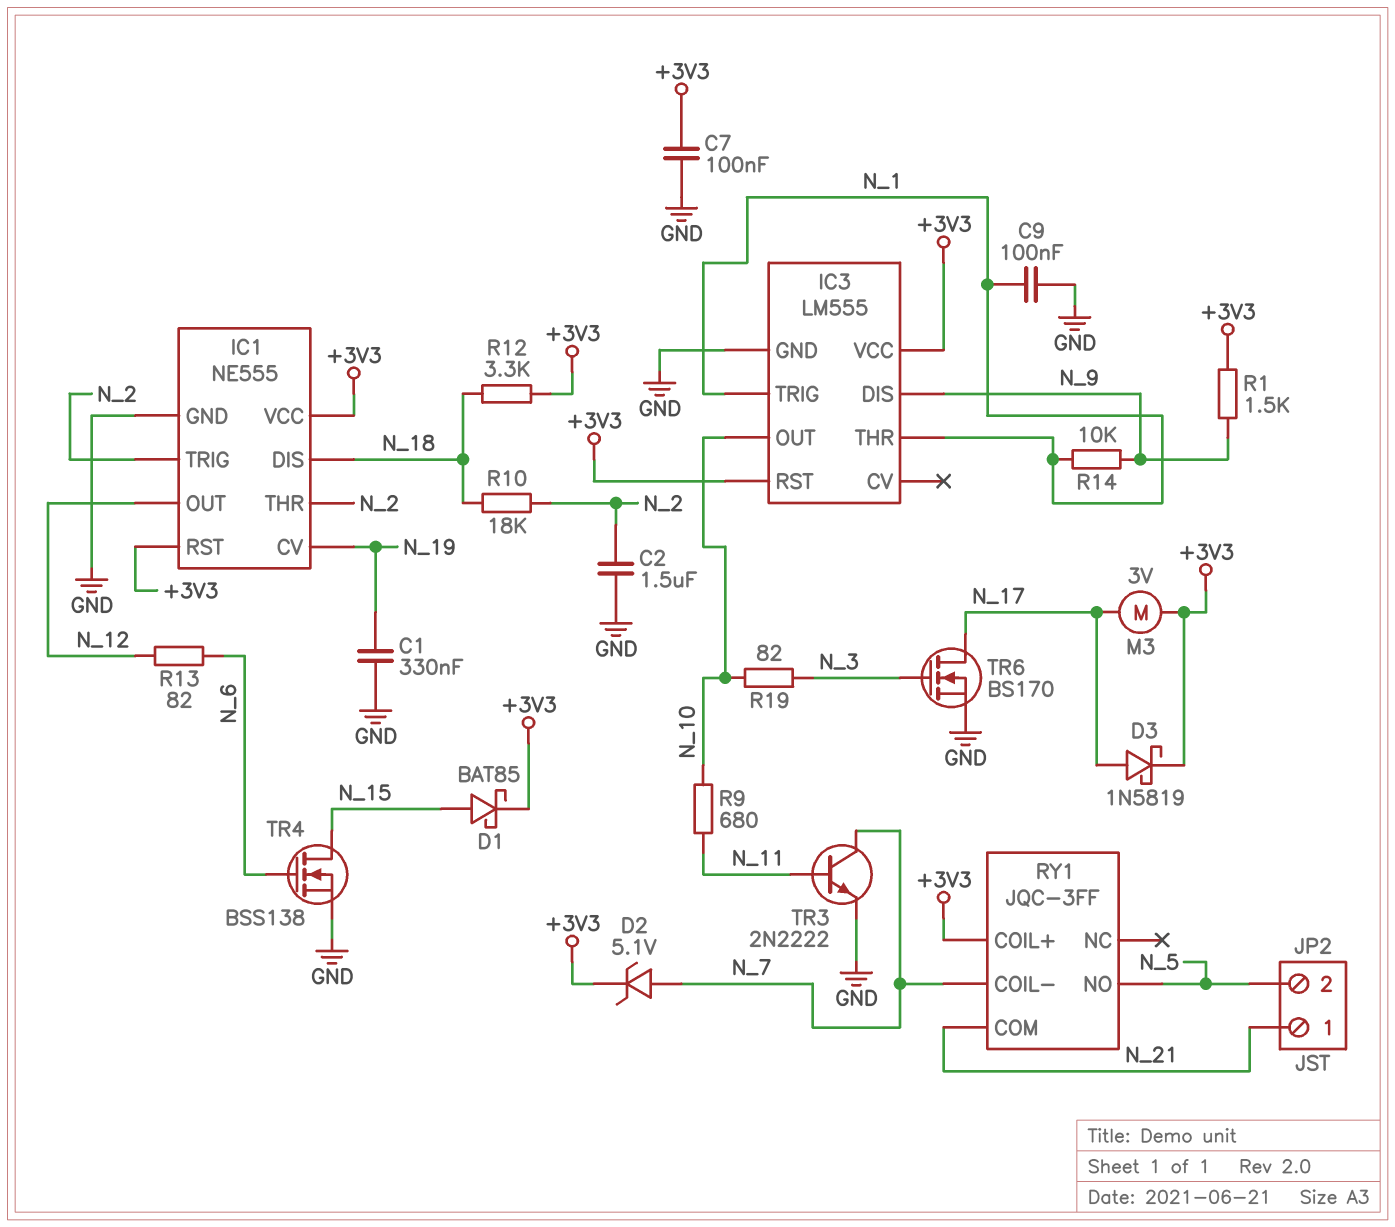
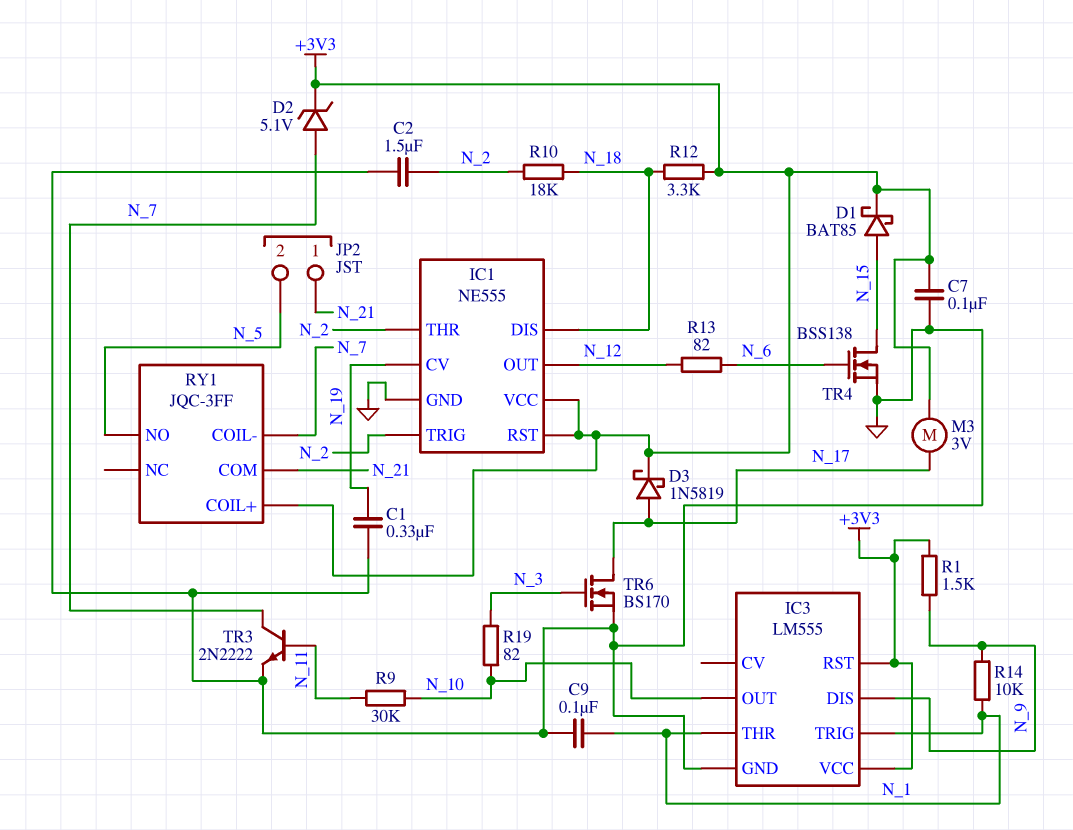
R9: 680 (N_10, N_11) -> 30k (N_10, N_11)

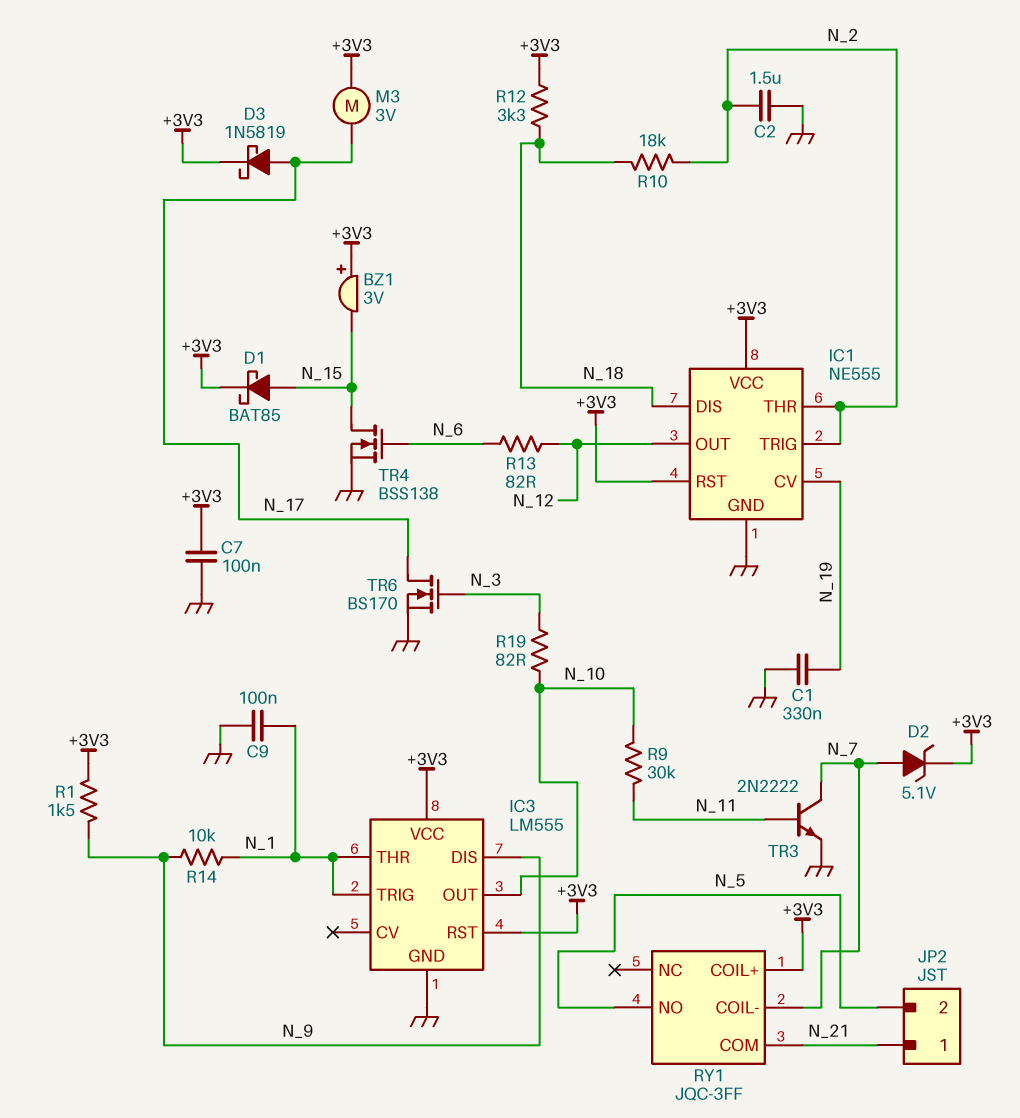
BZ1: none -> buzzer 3V (plus +3V3, minus N_15)

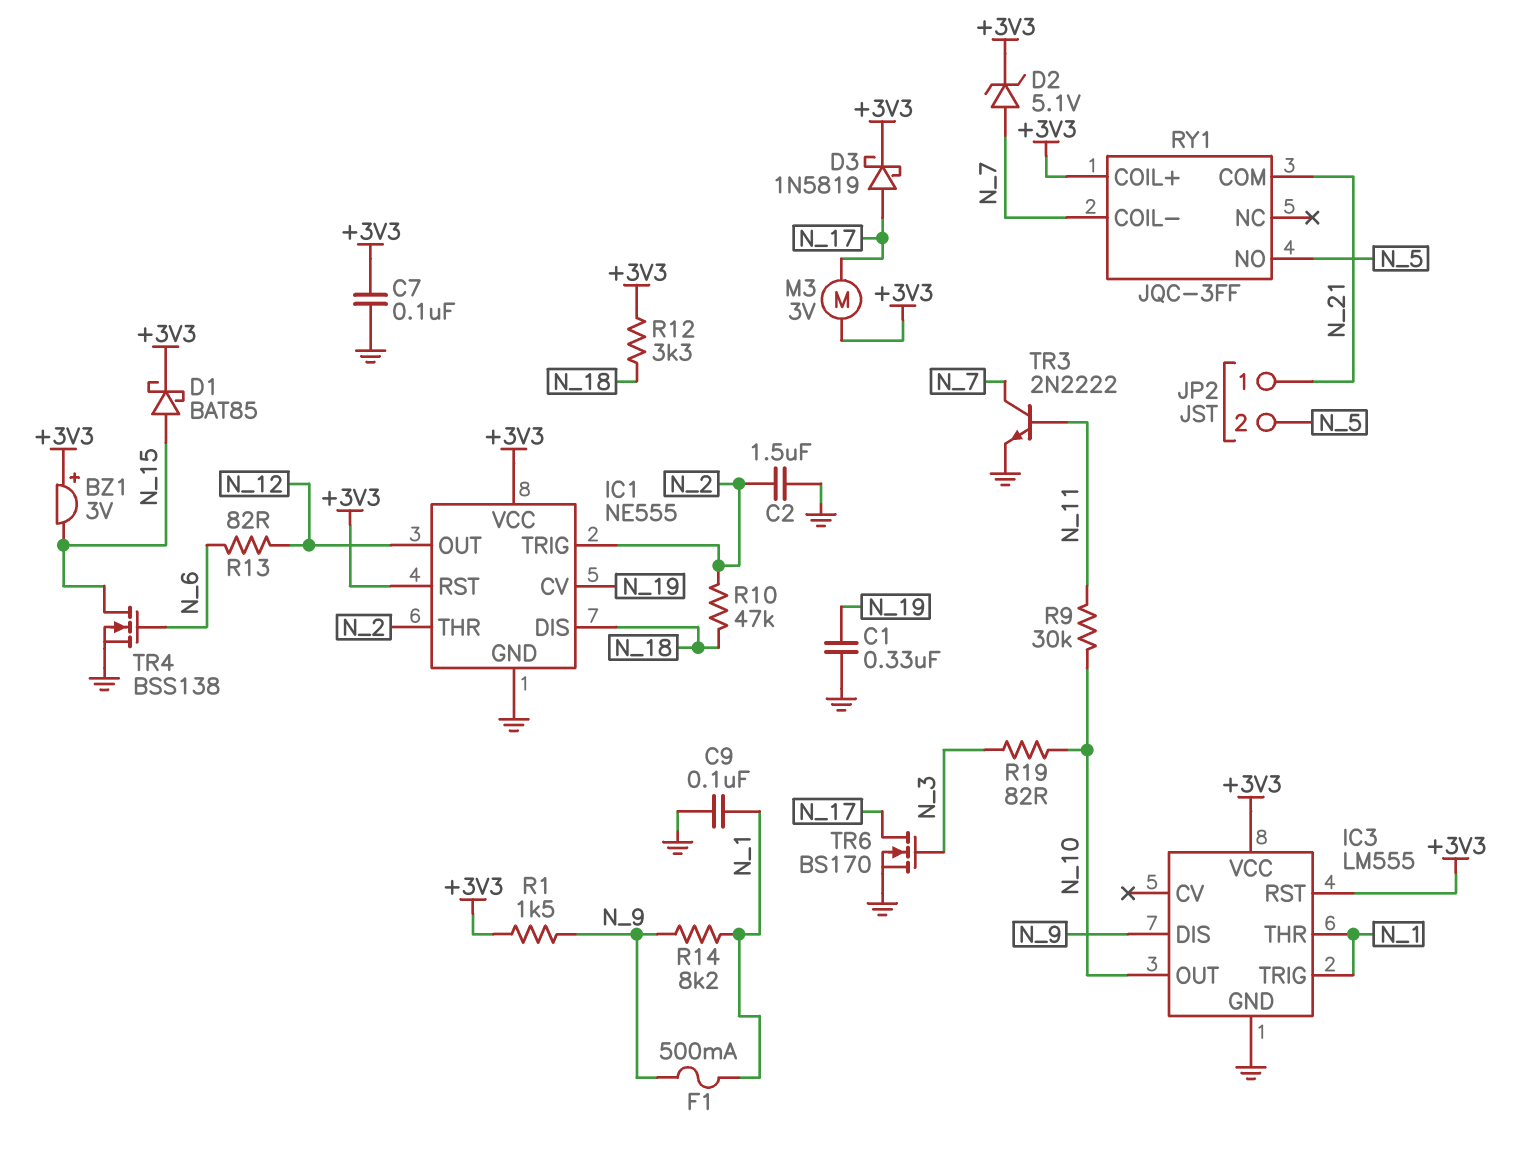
F1: none -> 500mA (N_1, N_9)
R10: 18k (N_2, N_18) -> 47k (N_2, N_18)
R14: 10k (N_1, N_9) -> 8.2k (N_1, N_9)

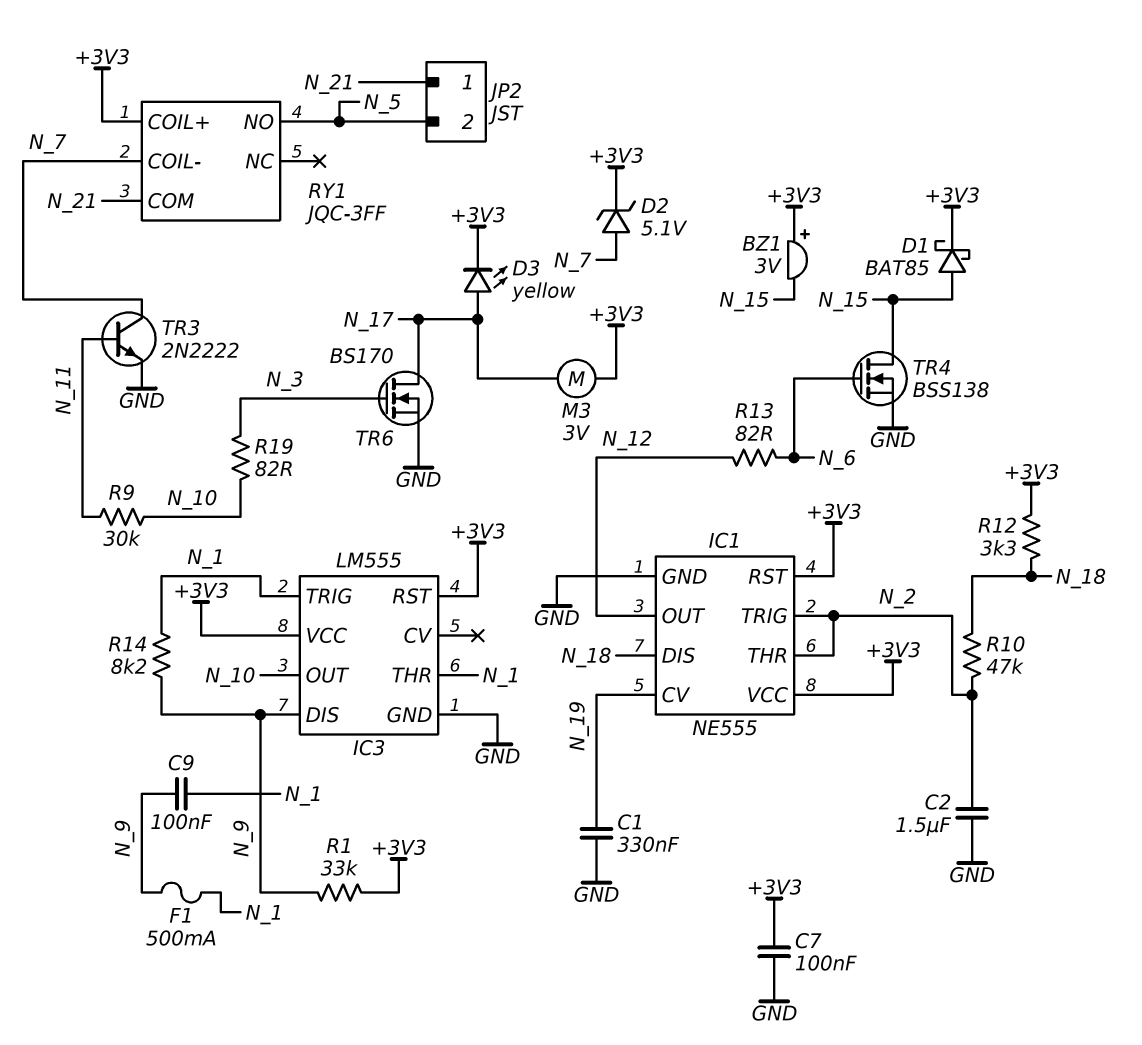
C9: 100nF (GND, N_1) -> 100nF (N_1, N_9)
D3: schottky 1N5819 (A N_17, K +3V3) -> LED yellow (A N_17, K +3V3)
R1: 1.5k (+3V3, N_9) -> 33k (+3V3, N_9)

